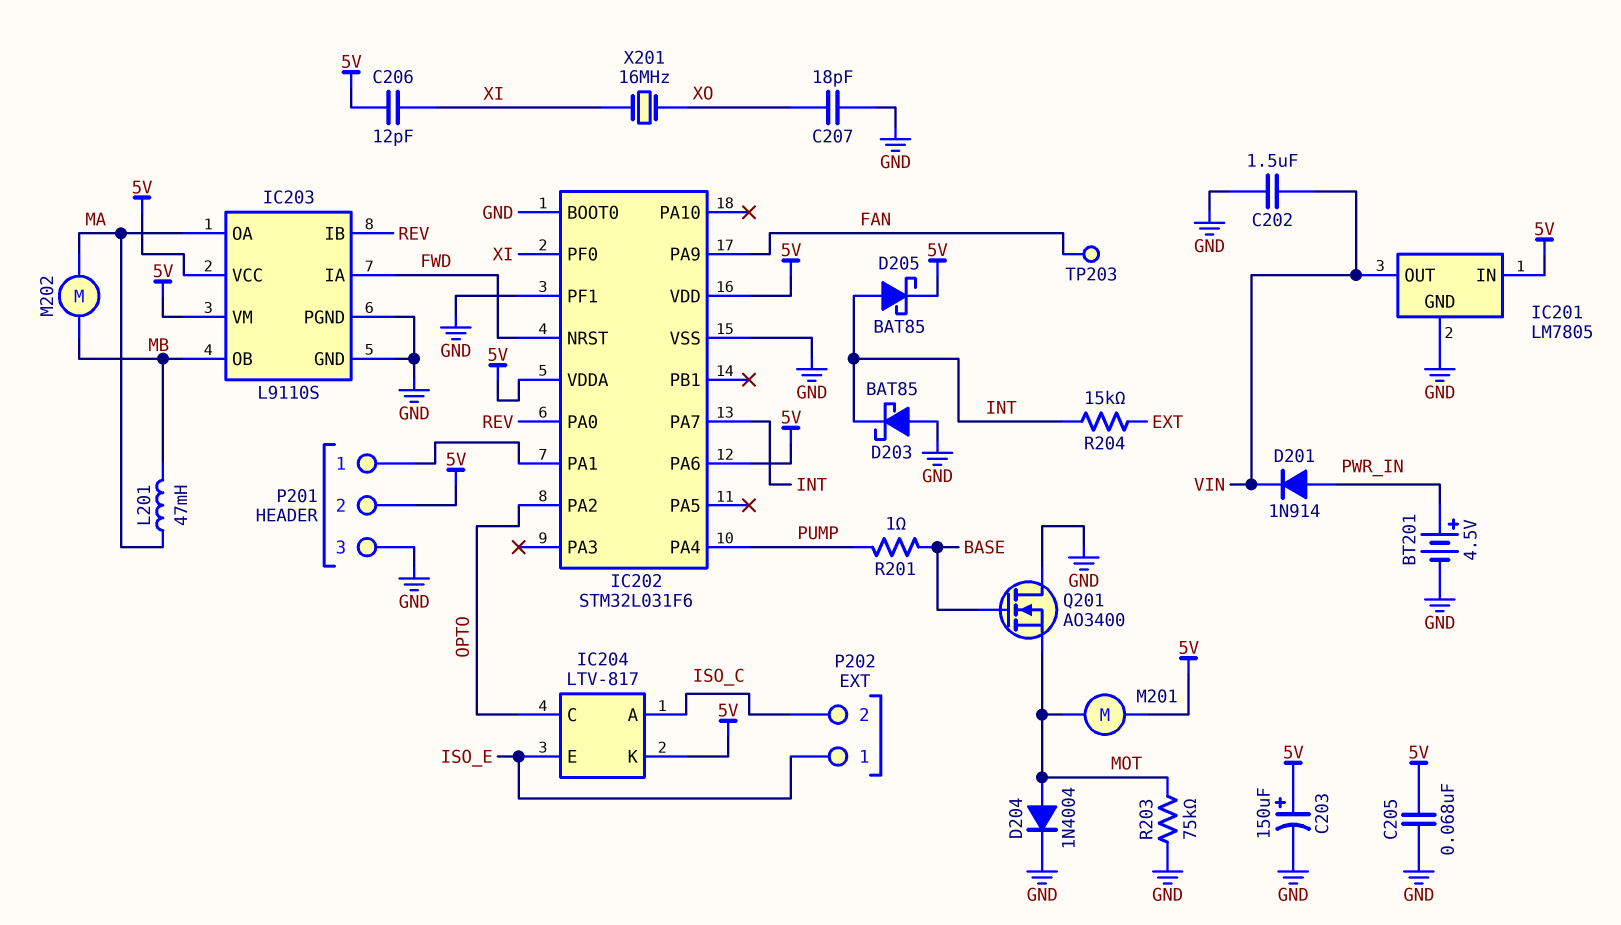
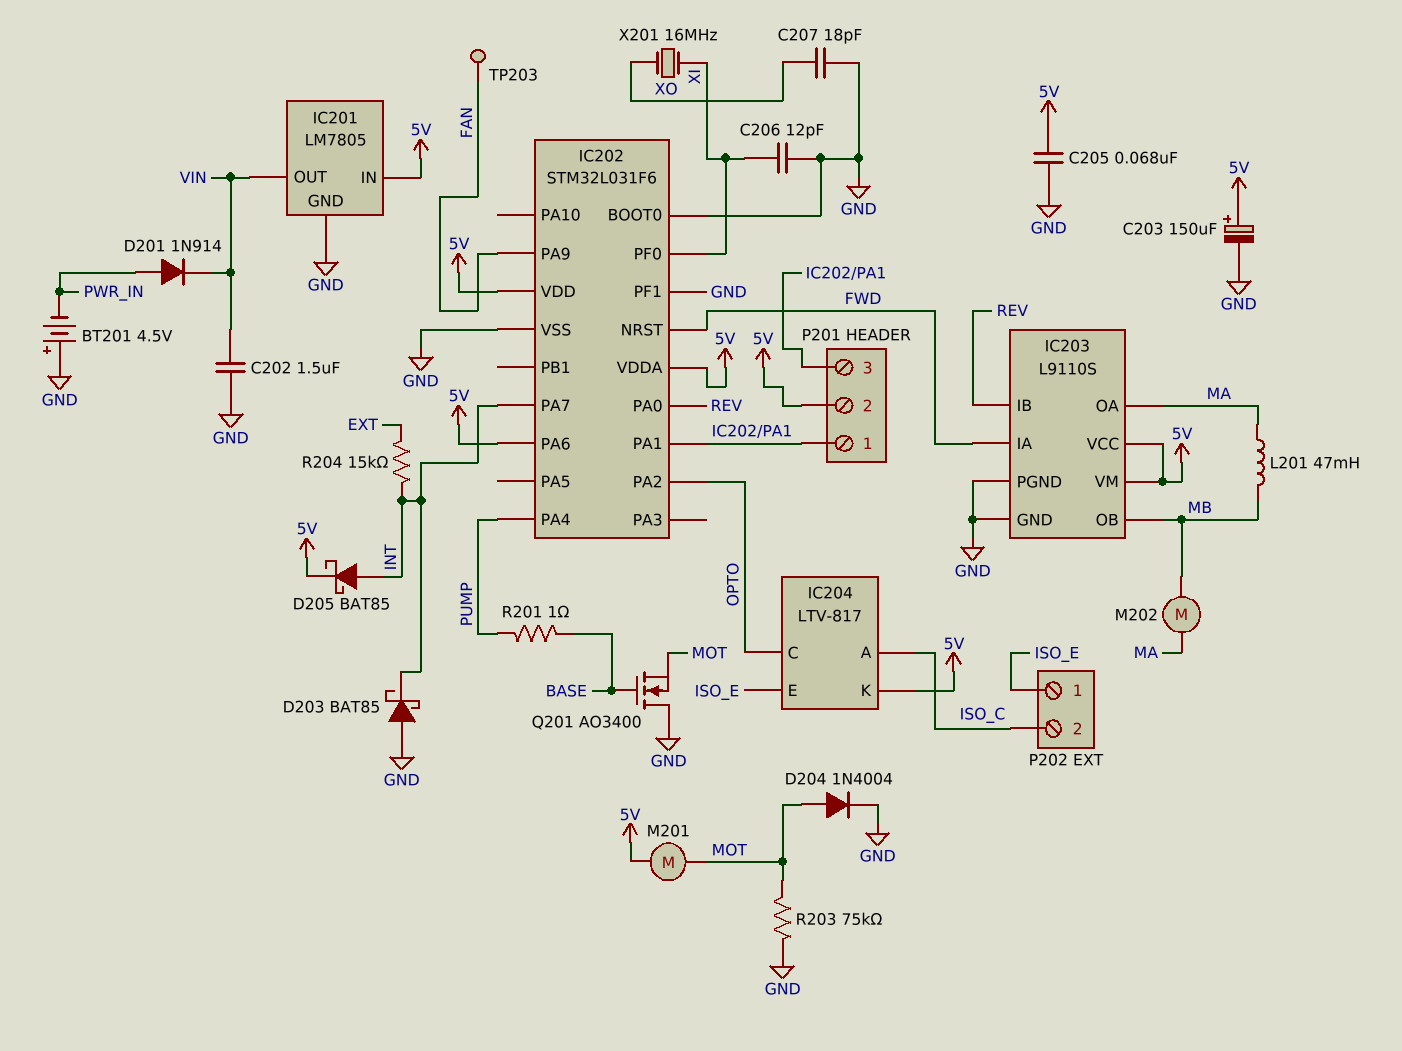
BT201: 4.5V (plus PWR_IN, minus GND) -> 4.5V (plus GND, minus PWR_IN)
C206: 12pF (5V, XI) -> 12pF (GND, XI)
P201 pin 3: GND -> IC202/PA1

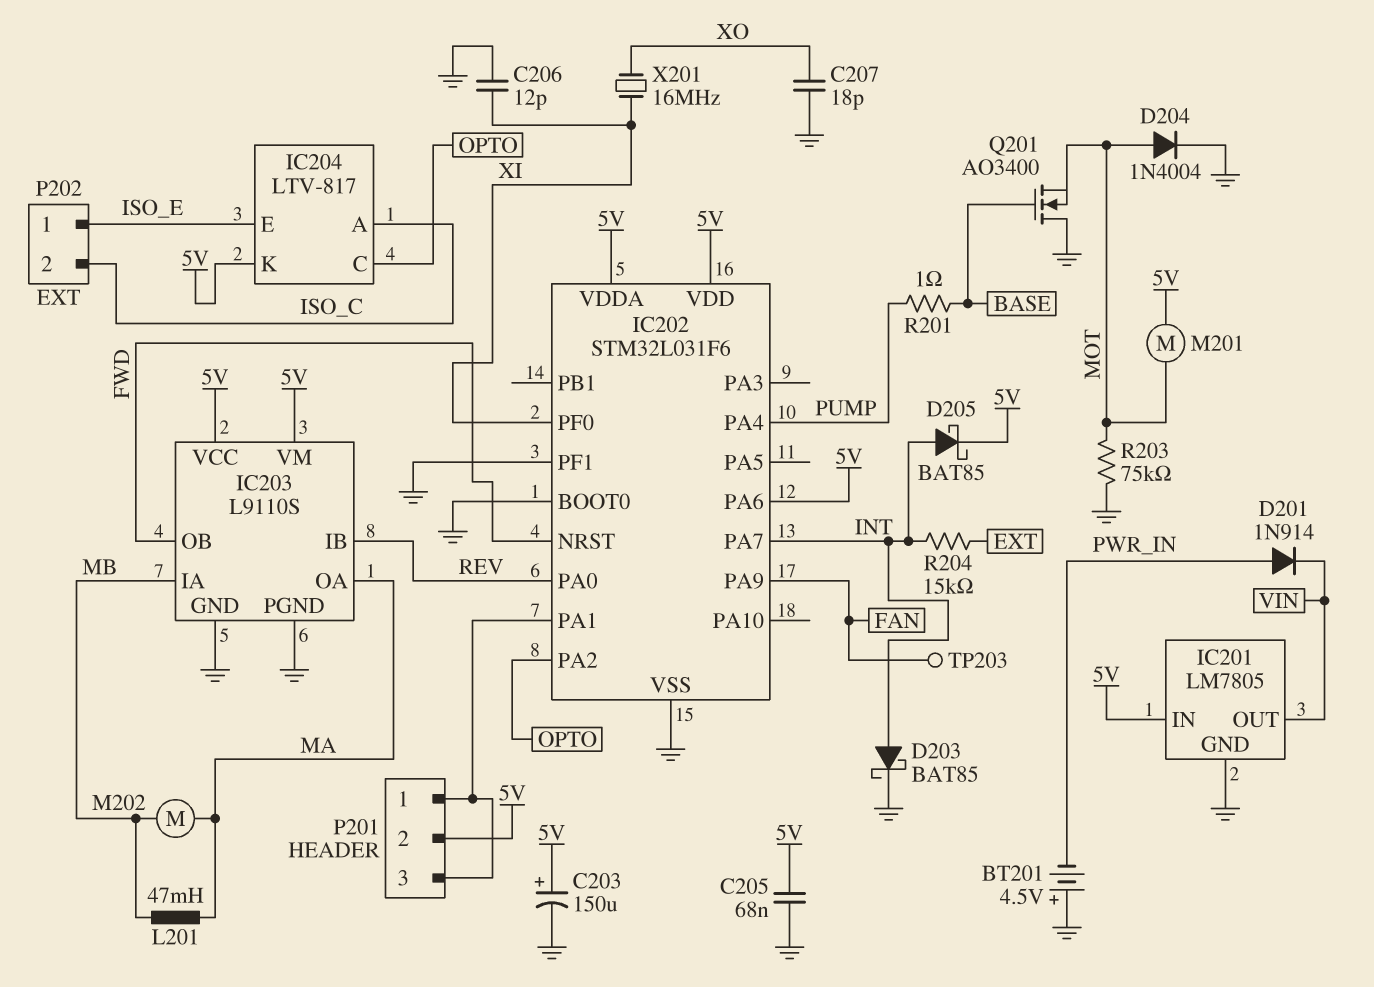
C202: 1.5uF (GND, VIN) -> none
D203: schottky BAT85 (A GND, K INT) -> schottky BAT85 (A INT, K GND)
IC203 pin IA: FWD -> MB
IC203 pin OB: MB -> FWD

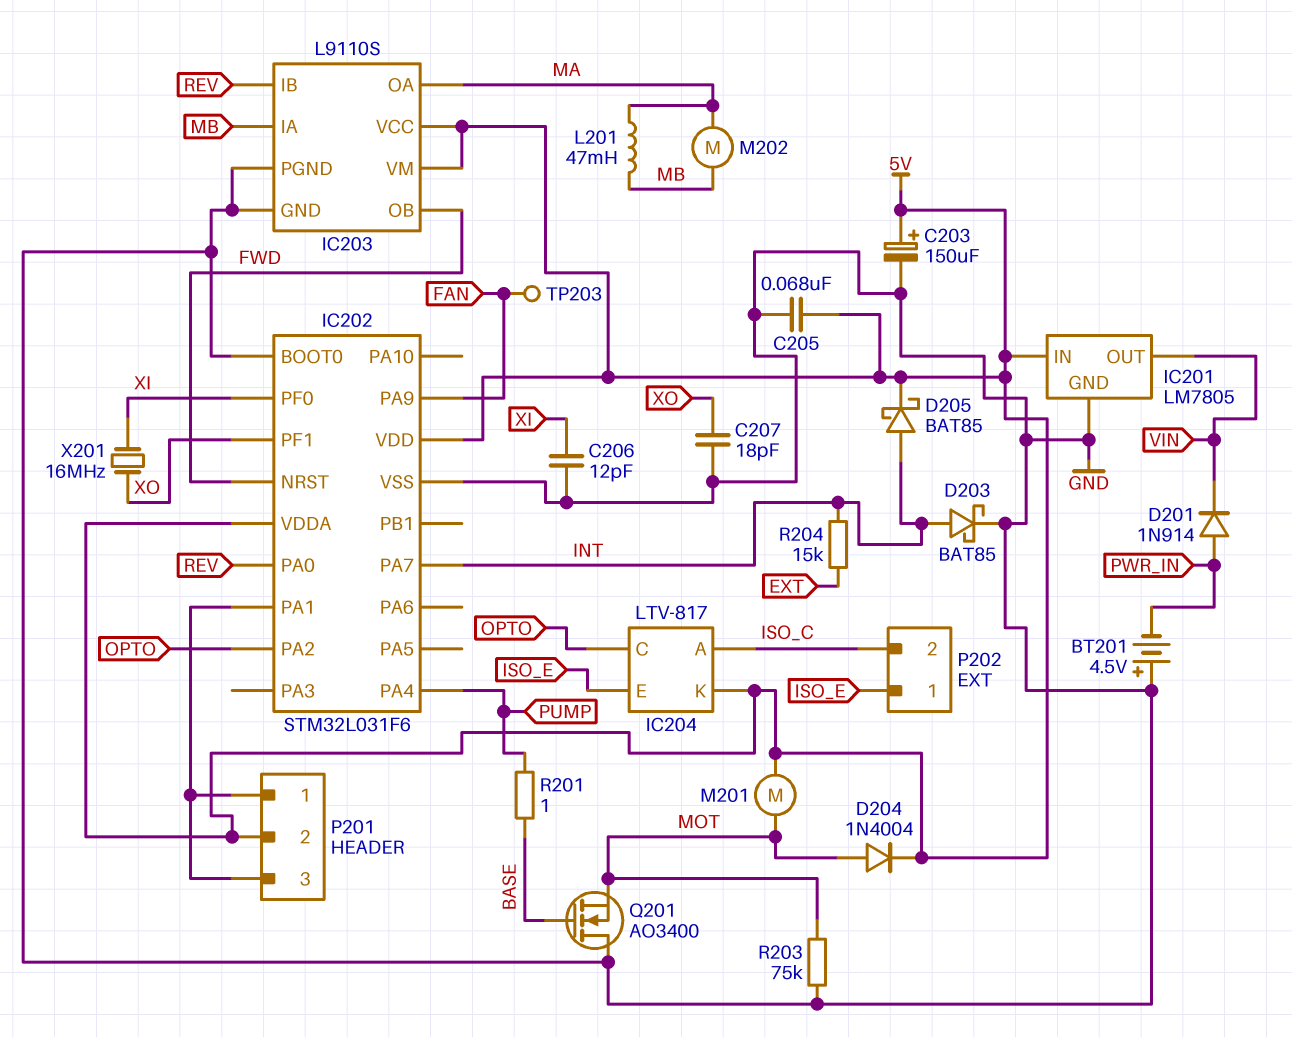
D204: diode 1N4004 (A MOT, K GND) -> diode 1N4004 (A MOT, K 5V)
IC202 pin PA6: 5V -> none
IC202 pin PF1: GND -> XO

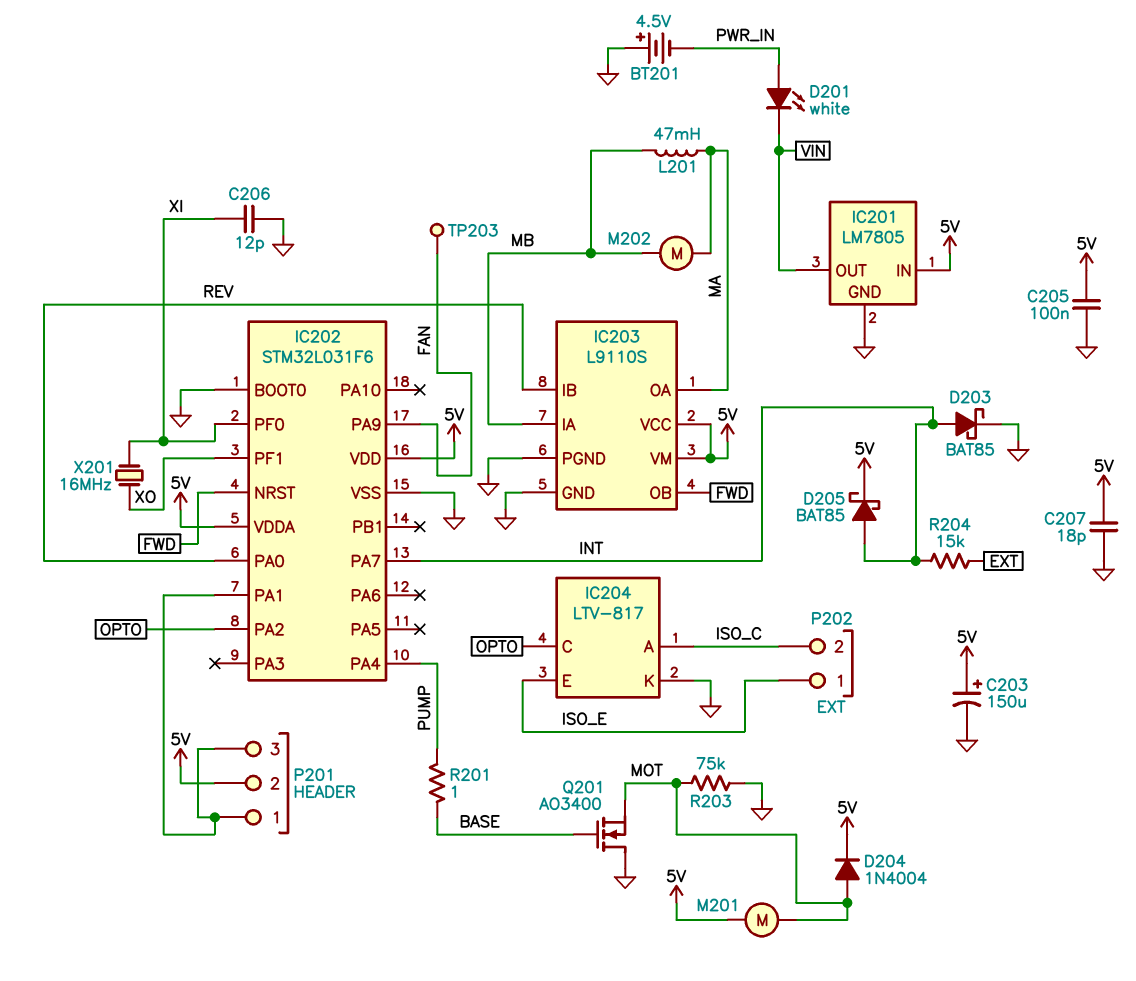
C205: 68nF (5V, GND) -> 100nF (5V, GND)
C207: 18pF (GND, XO) -> 18pF (5V, GND)
D201: diode 1N914 (A PWR_IN, K VIN) -> LED white (A PWR_IN, K VIN)
IC204 pin K: 5V -> GND

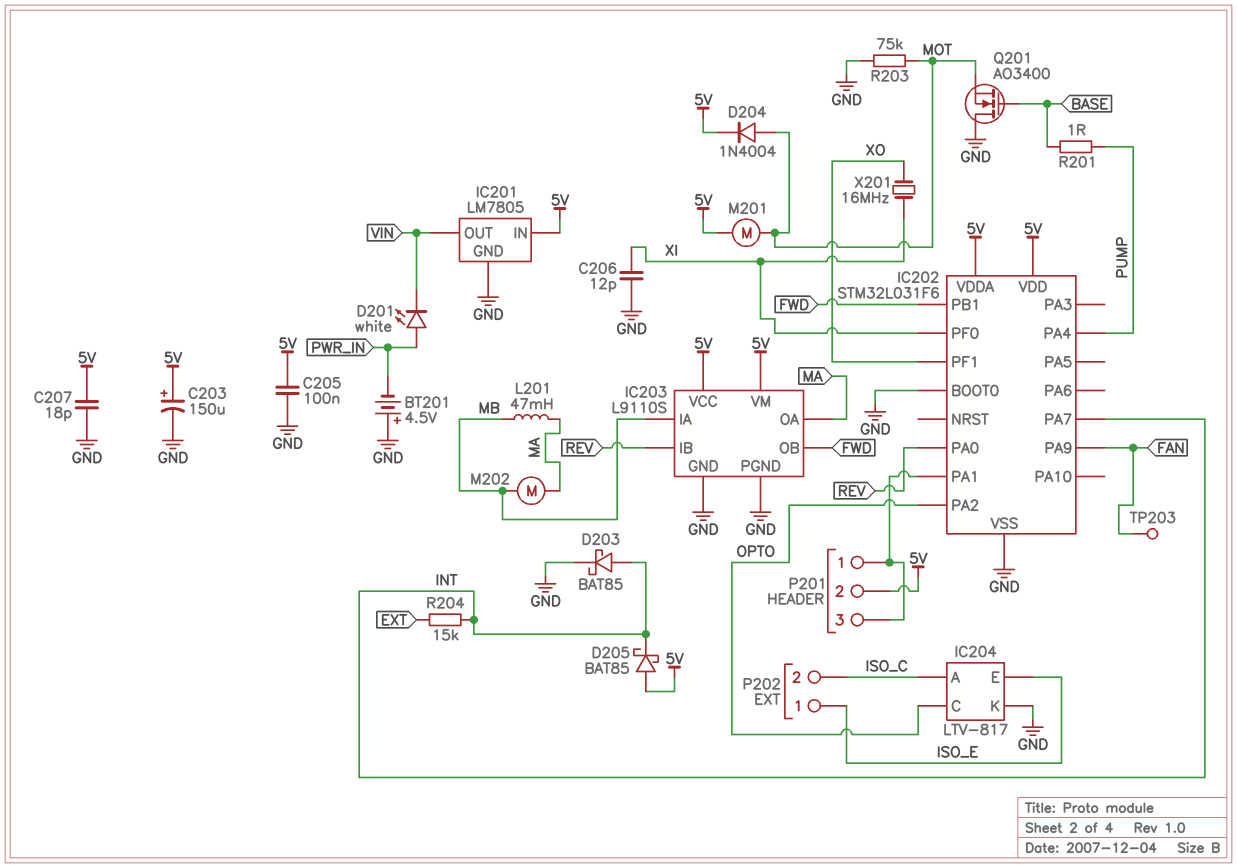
D205: schottky BAT85 (A INT, K 5V) -> schottky BAT85 (A 5V, K INT)
IC202 pin NRST: FWD -> none
IC202 pin PB1: none -> FWD

